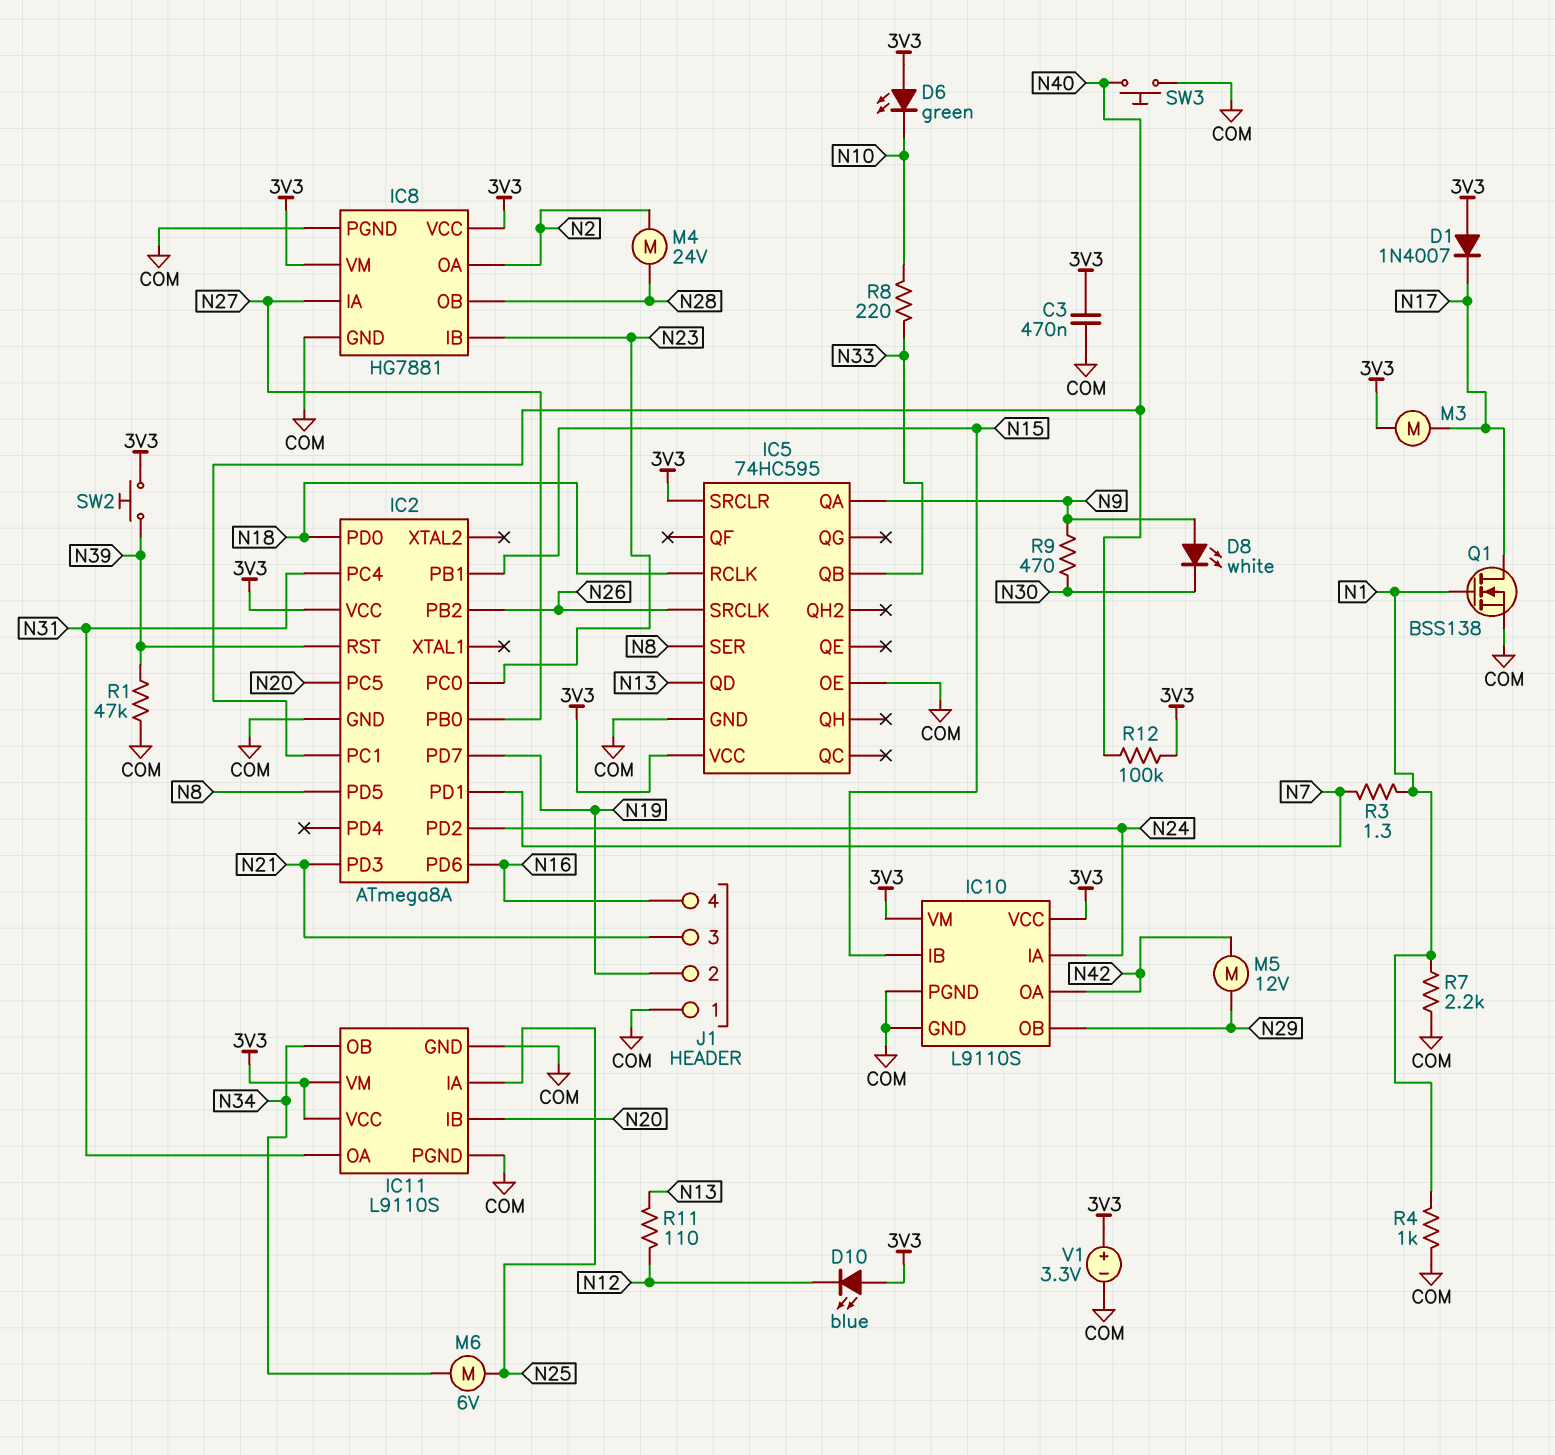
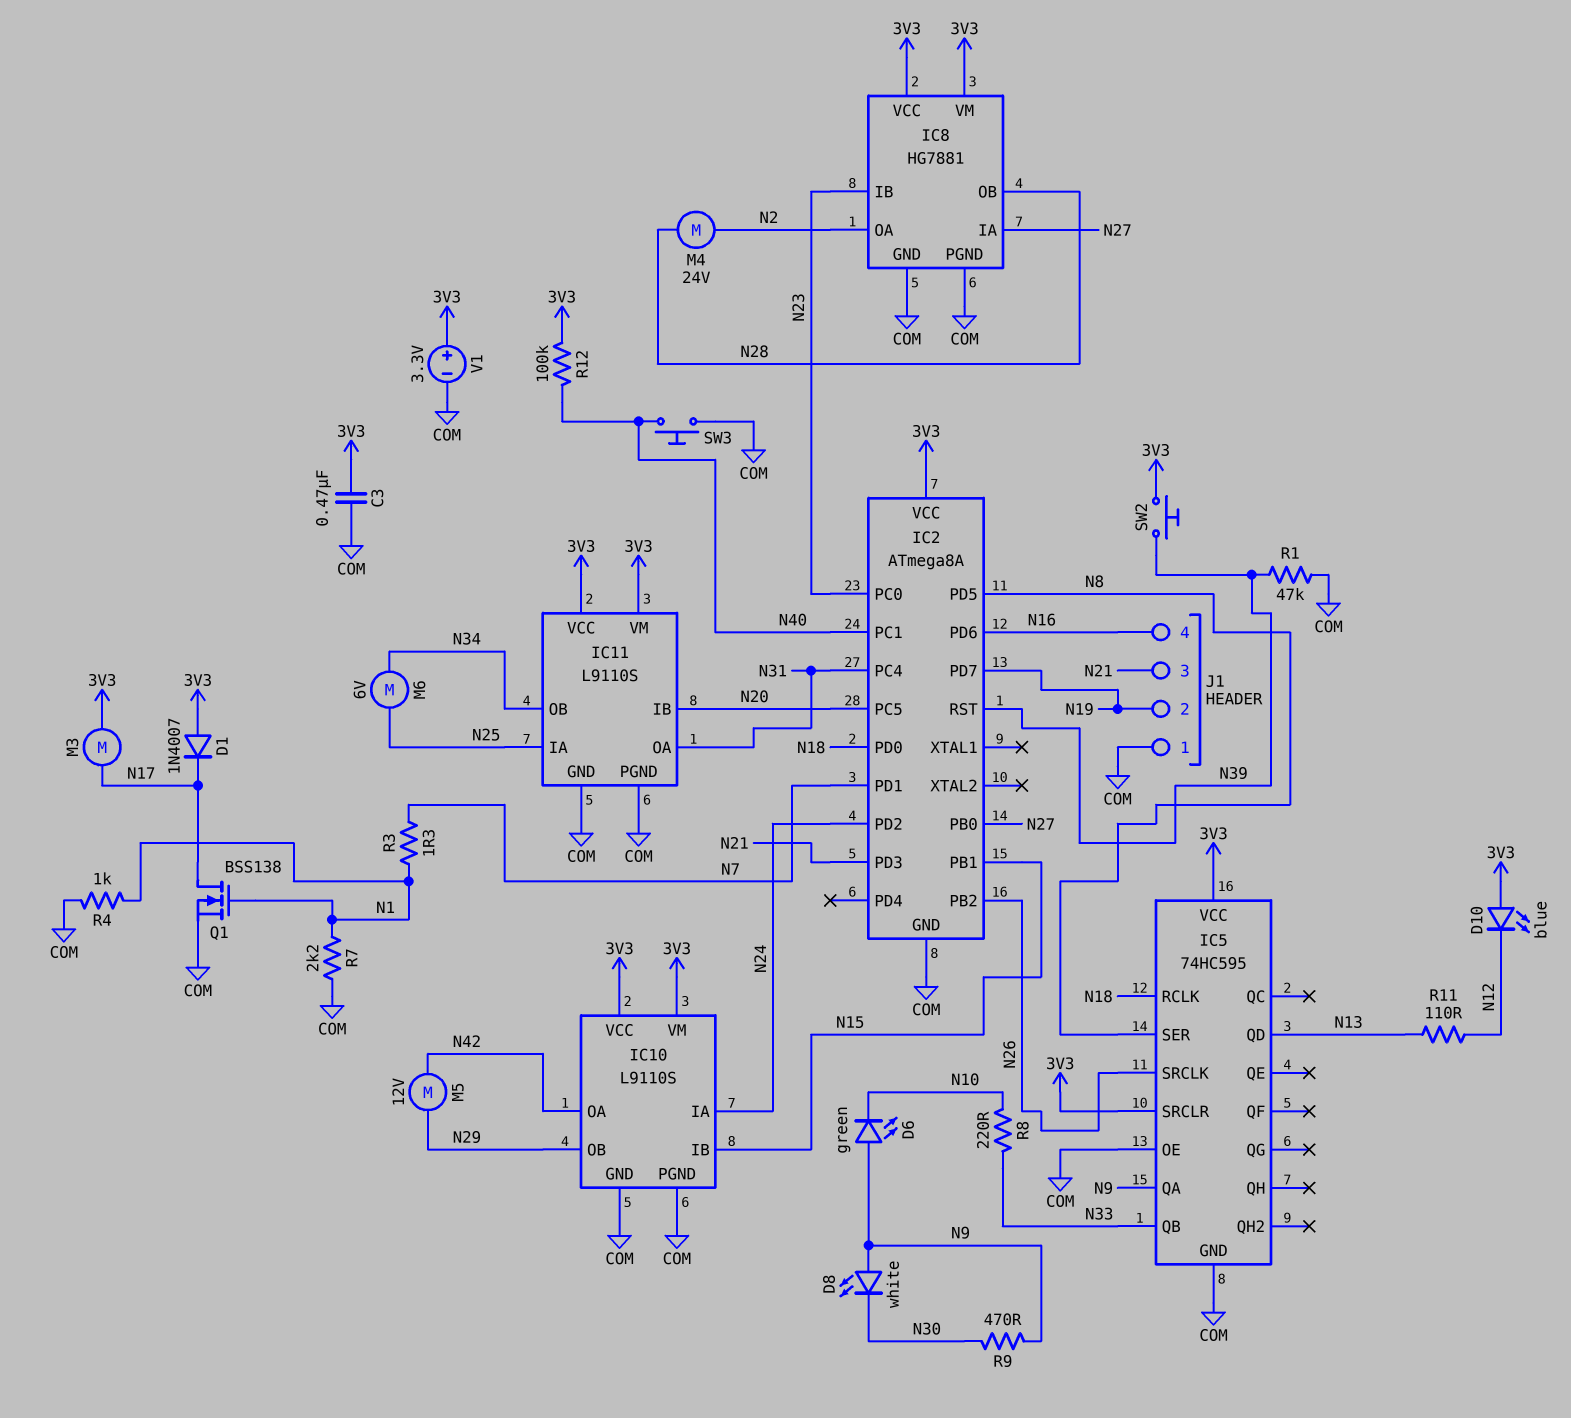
D6: LED green (A 3V3, K N10) -> LED green (A N9, K N10)

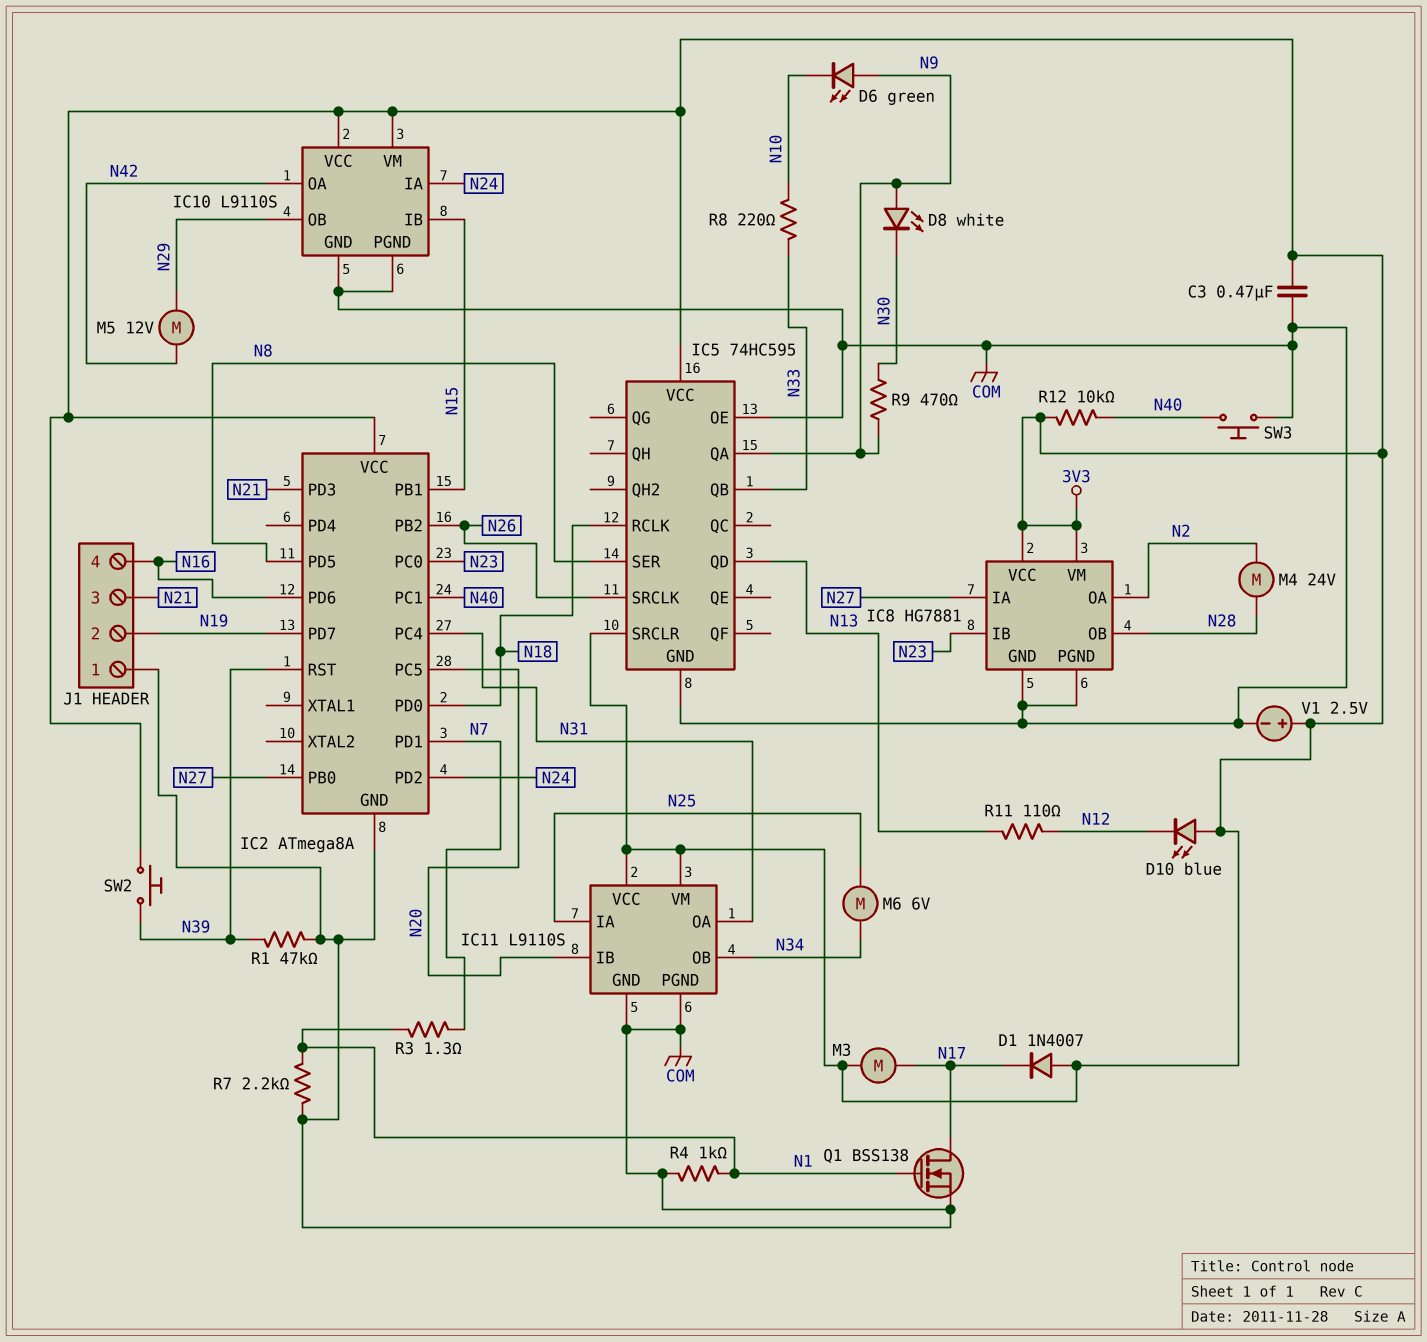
R12: 100k (3V3, N40) -> 10k (3V3, N40)
V1: 3.3V (plus 3V3, minus COM) -> 2.5V (plus 3V3, minus COM)

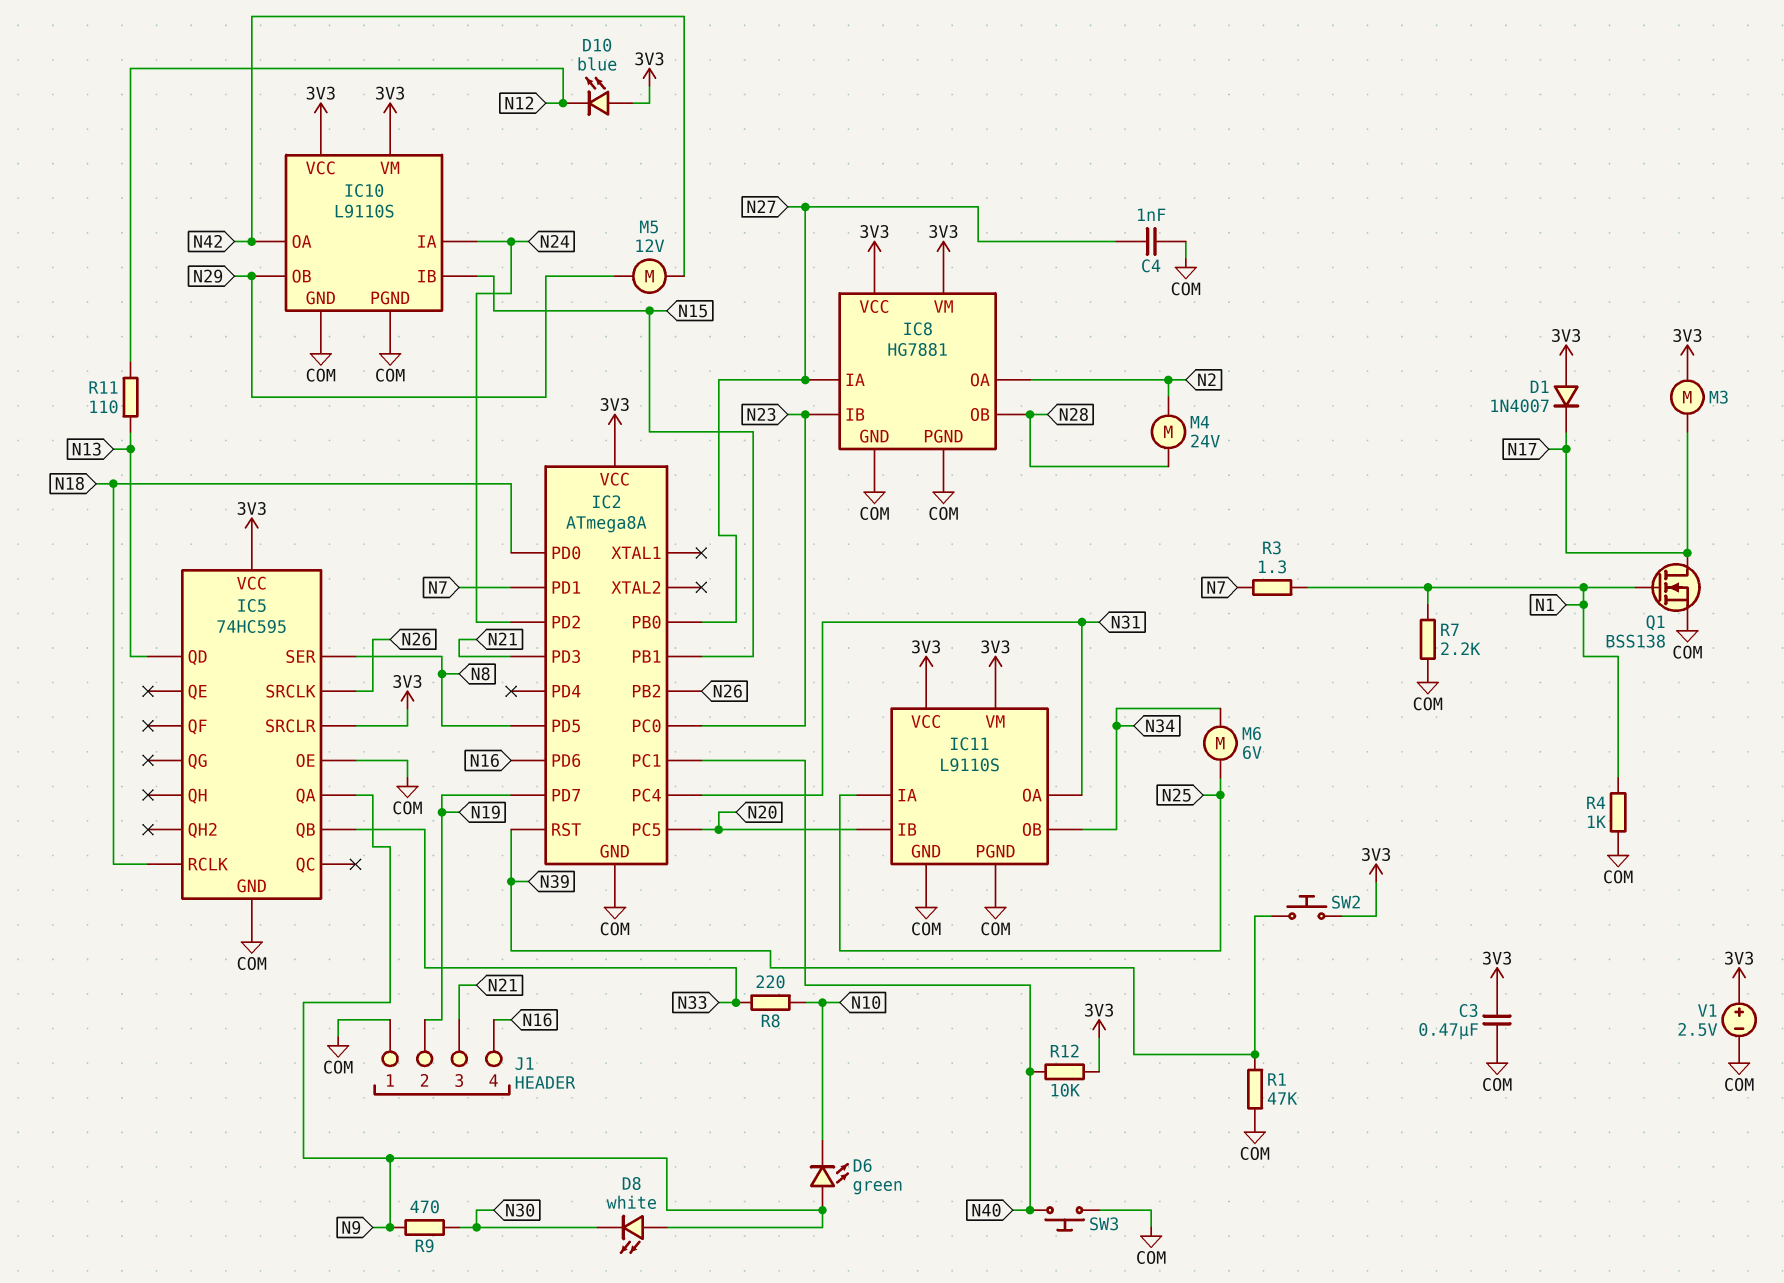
C4: none -> 1nF (COM, N27)

